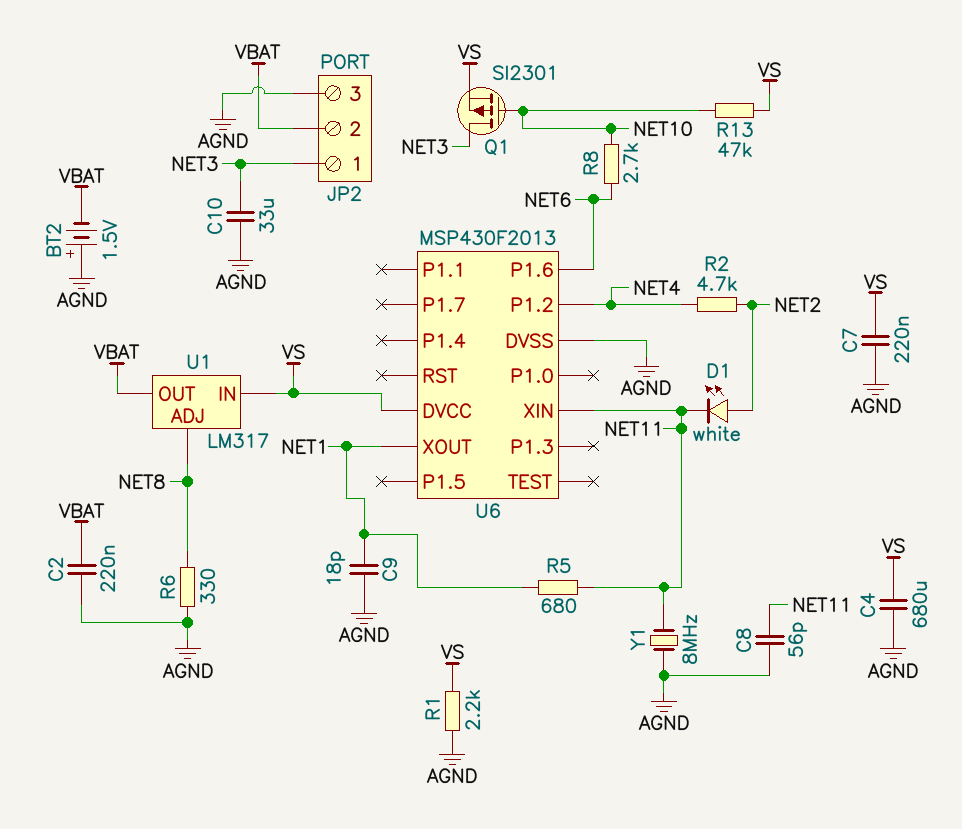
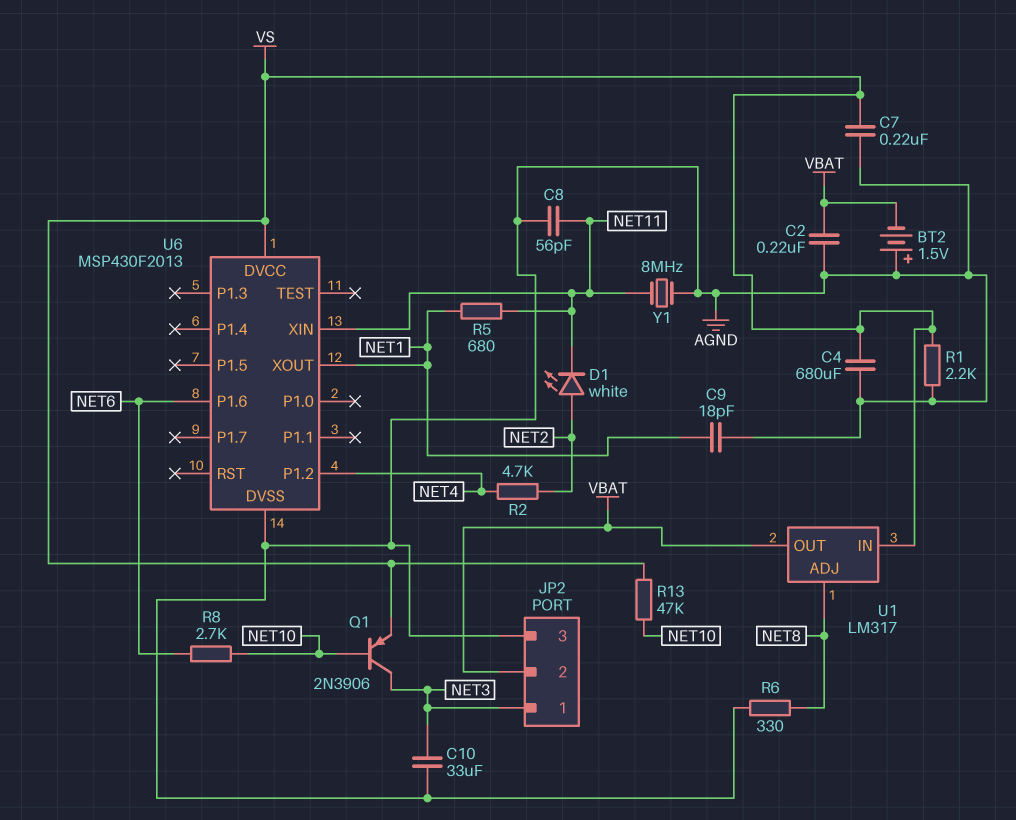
Q1: PMOS SI2301 (G NET10, D NET3, S VS) -> PNP 2N3906 (B NET10, C NET3, E VS)

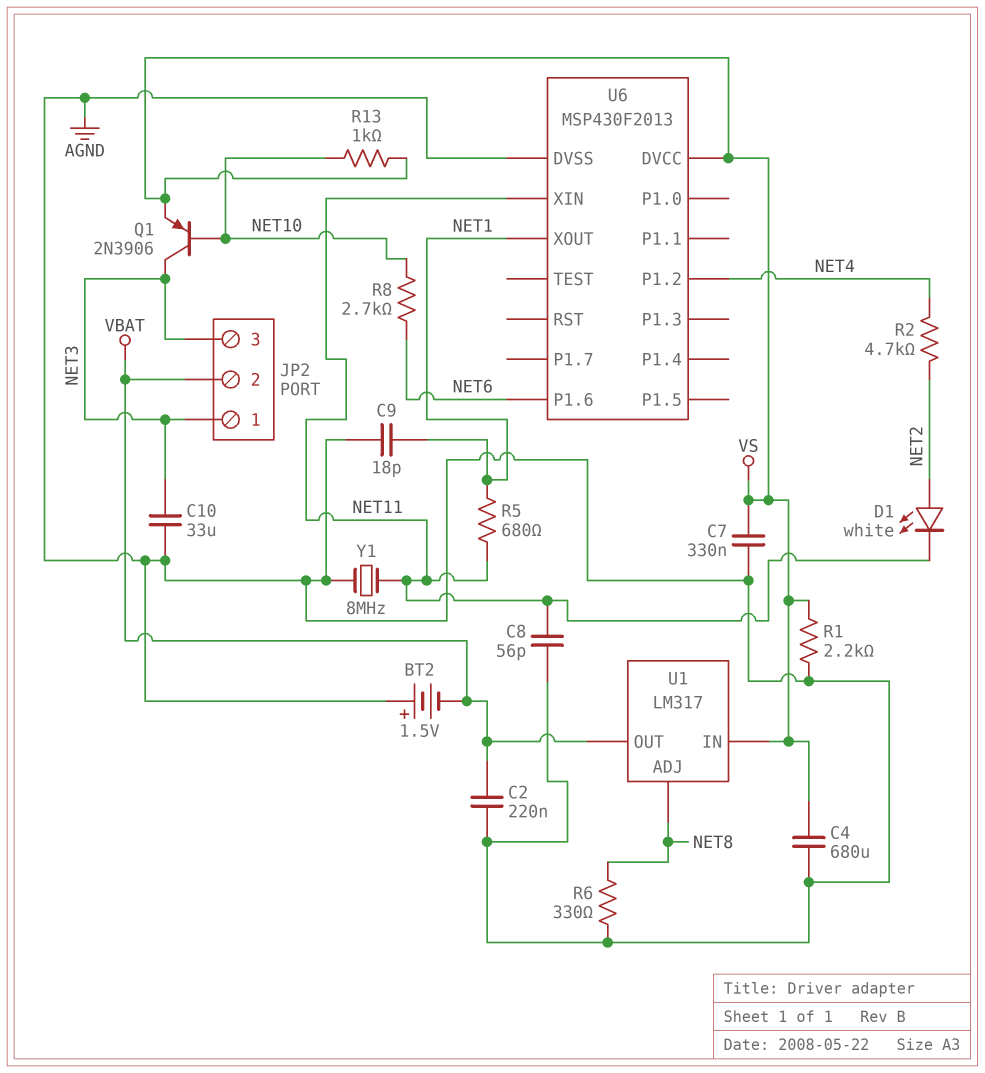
C7: 220nF (AGND, VS) -> 330nF (AGND, VS)
JP2 pin 3: AGND -> NET3
R13: 47k (NET10, VS) -> 1k (NET10, VS)

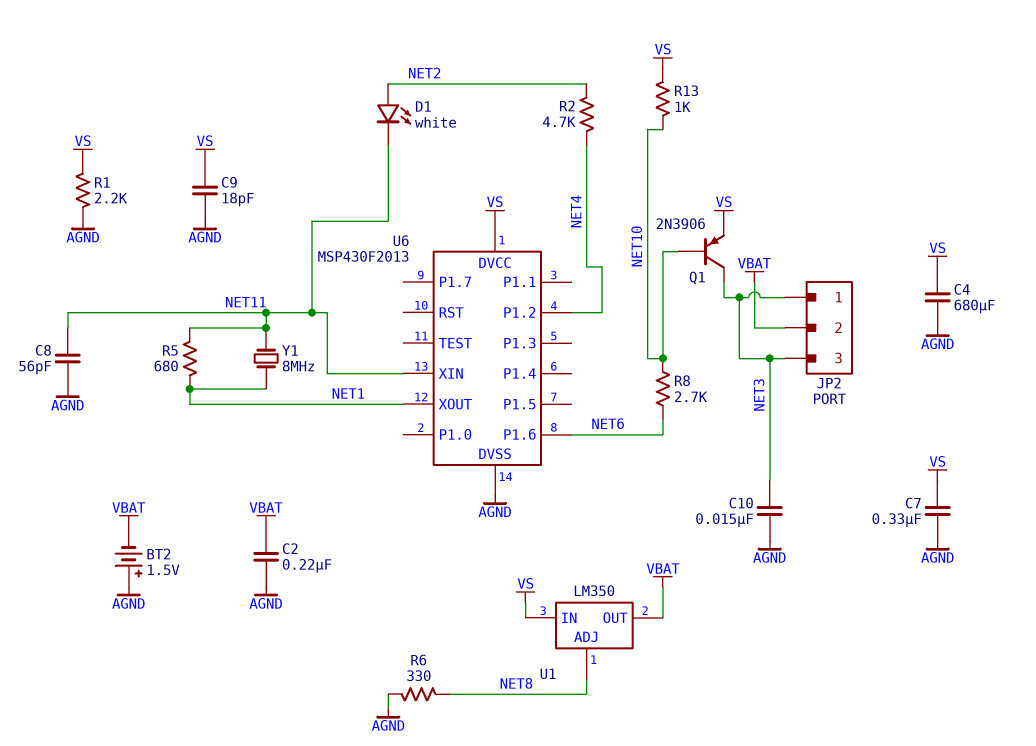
C9: 18pF (AGND, NET1) -> 18pF (AGND, VS)
C10: 33uF (AGND, NET3) -> 15nF (AGND, NET3)
U1: LM317 -> LM350
Y1: 8MHz (AGND, NET11) -> 8MHz (NET1, NET11)

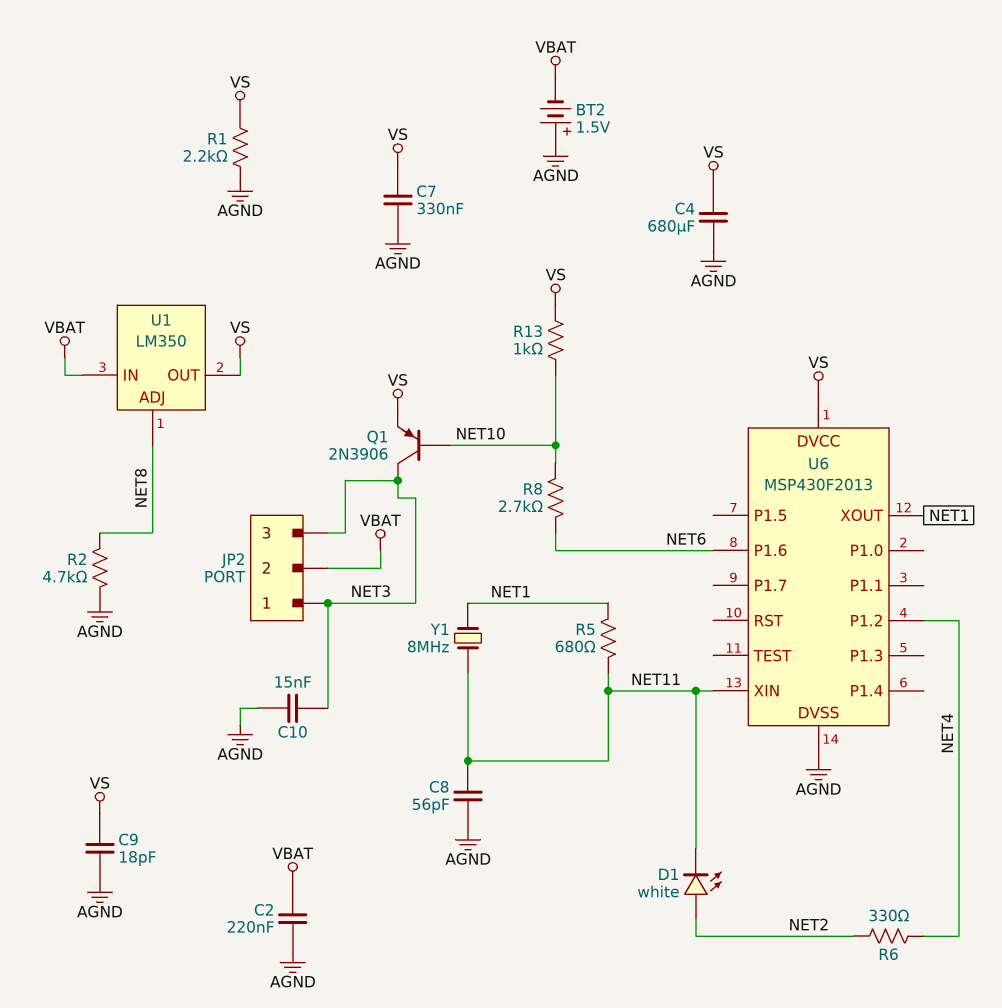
R2: 4.7k (NET2, NET4) -> 4.7k (AGND, NET8)
R6: 330 (AGND, NET8) -> 330 (NET2, NET4)
U1 pin IN: VS -> VBAT
U1 pin OUT: VBAT -> VS

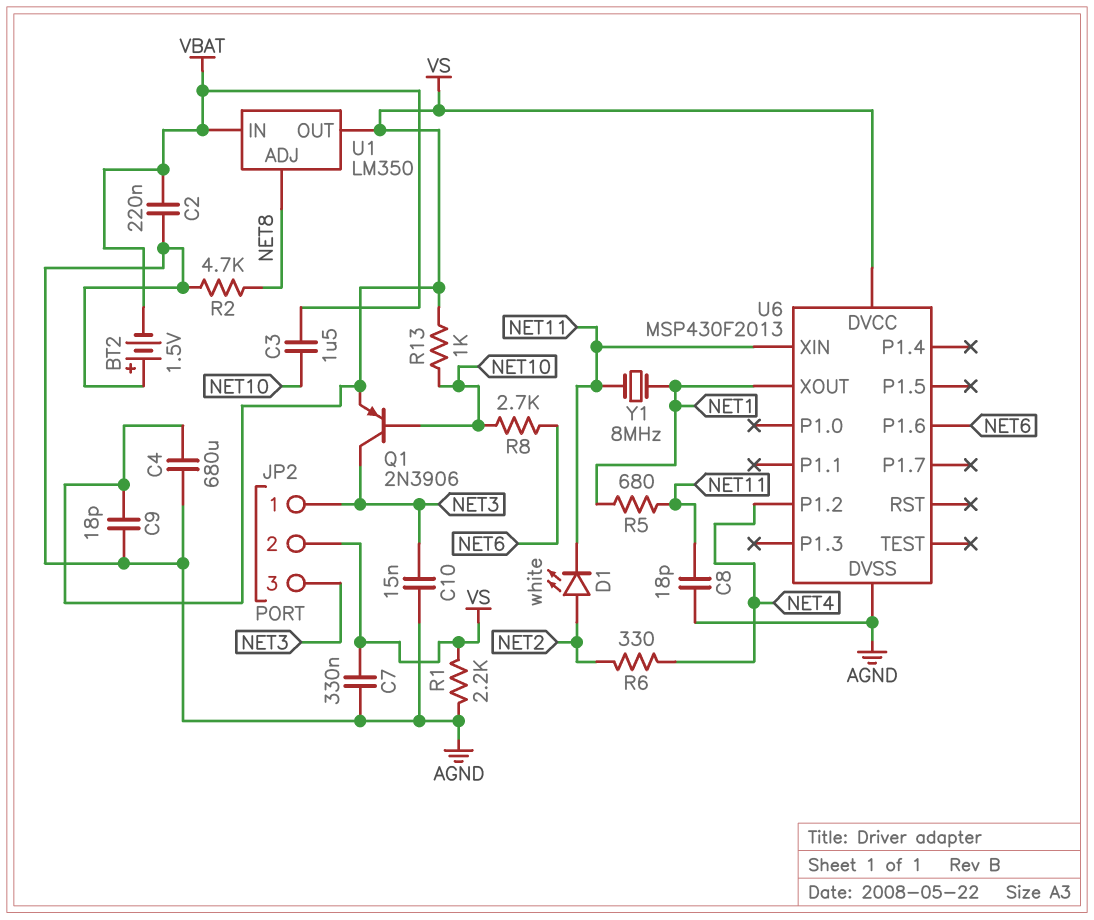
C3: none -> 1.5uF (NET10, VBAT)
C8: 56pF (AGND, NET11) -> 18pF (AGND, NET11)
JP2 pin 2: VBAT -> VS

